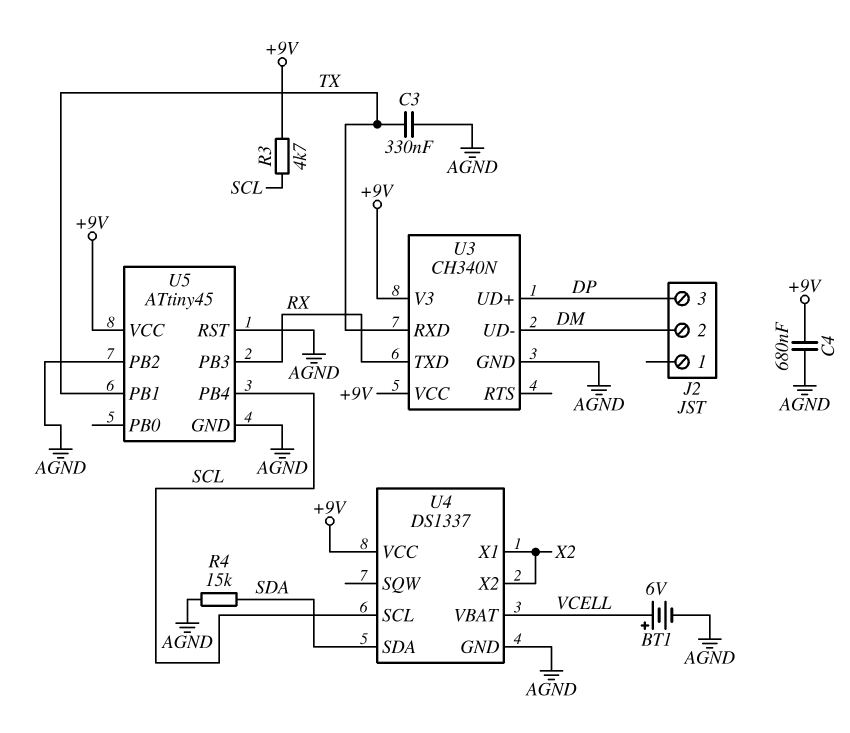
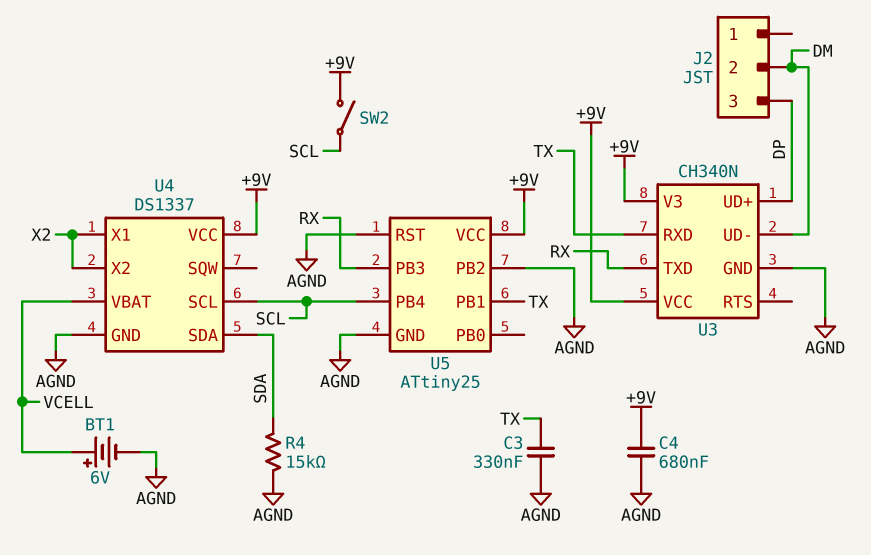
R3: 4.7k (+9V, SCL) -> none
SW2: none -> switch (+9V, SCL)
U5: ATtiny45 -> ATtiny25

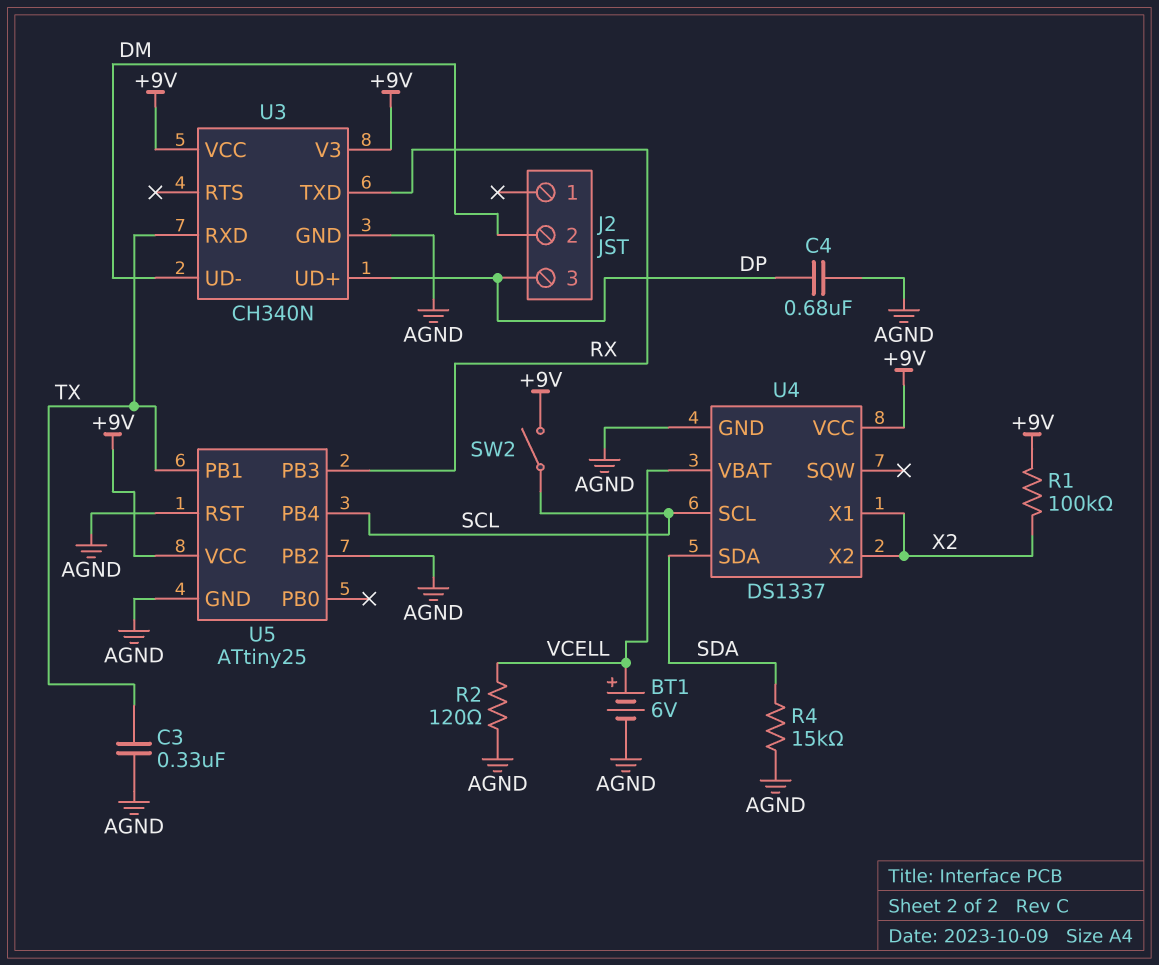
C4: 680nF (+9V, AGND) -> 680nF (AGND, DP)
R1: none -> 100k (+9V, X2)
R2: none -> 120 (AGND, VCELL)

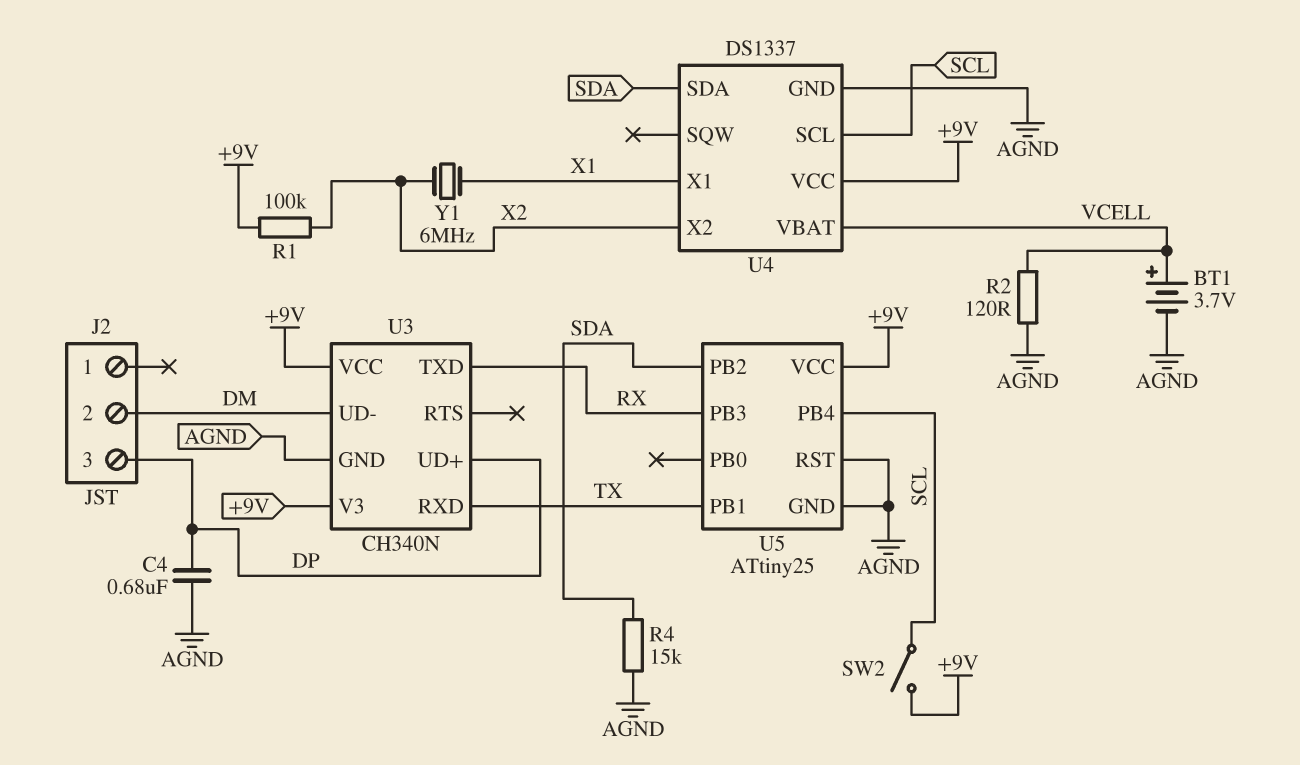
BT1: 6V (plus VCELL, minus AGND) -> 3.7V (plus VCELL, minus AGND)
C3: 330nF (AGND, TX) -> none
U4 pin X1: X2 -> X1
U5 pin PB2: AGND -> SDA
Y1: none -> 6MHz (X1, X2)

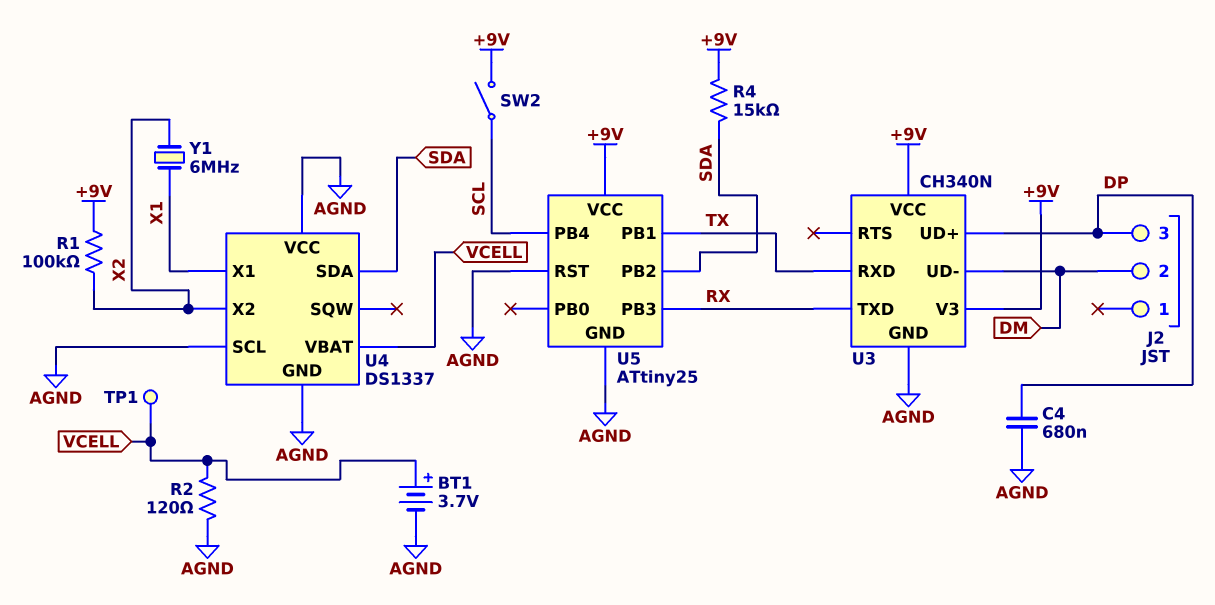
R4: 15k (AGND, SDA) -> 15k (+9V, SDA)
TP1: none -> test point (VCELL)
U4 pin SCL: SCL -> AGND
U4 pin VCC: +9V -> AGND

